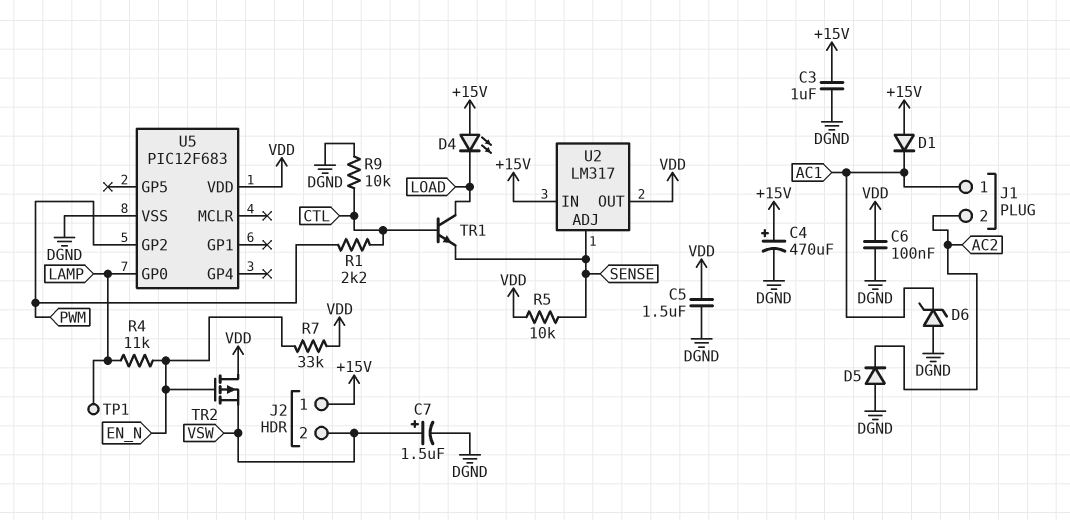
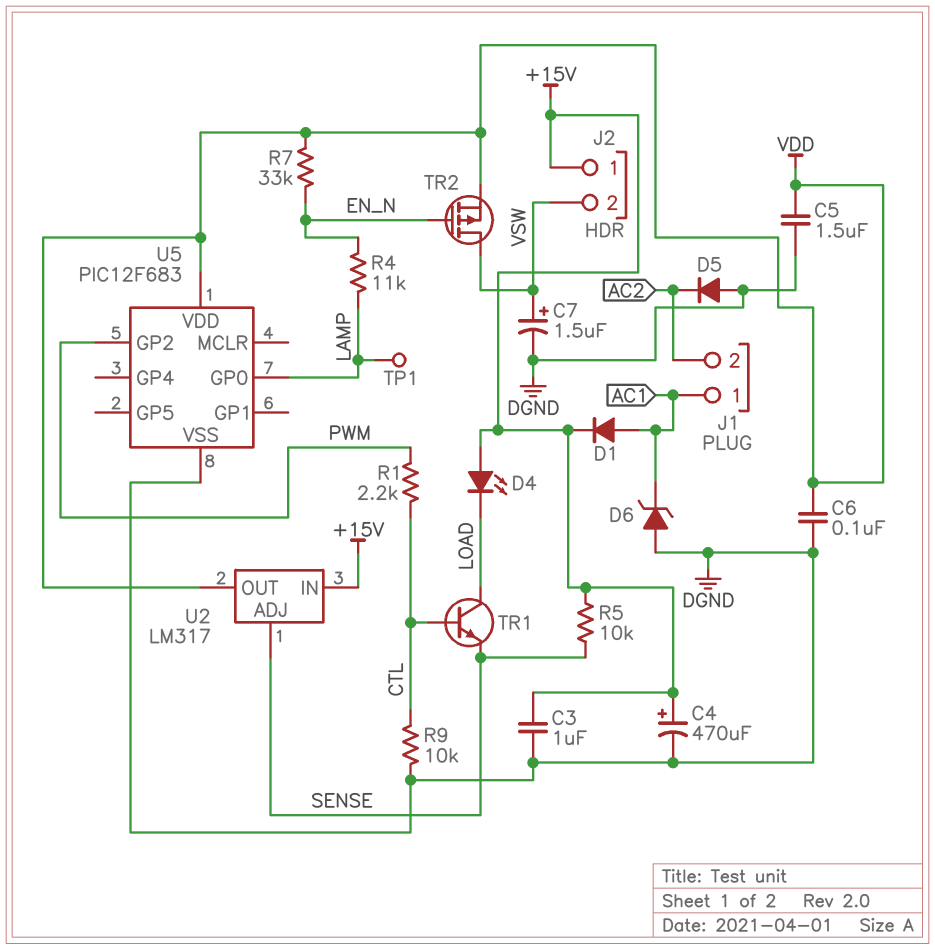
D1: diode (A +15V, K AC1) -> diode (A AC1, K +15V)
R5: 10k (SENSE, VDD) -> 10k (+15V, SENSE)
TR2: PMOS (G EN_N, D VDD, S VSW) -> PMOS (G EN_N, D VSW, S VDD)

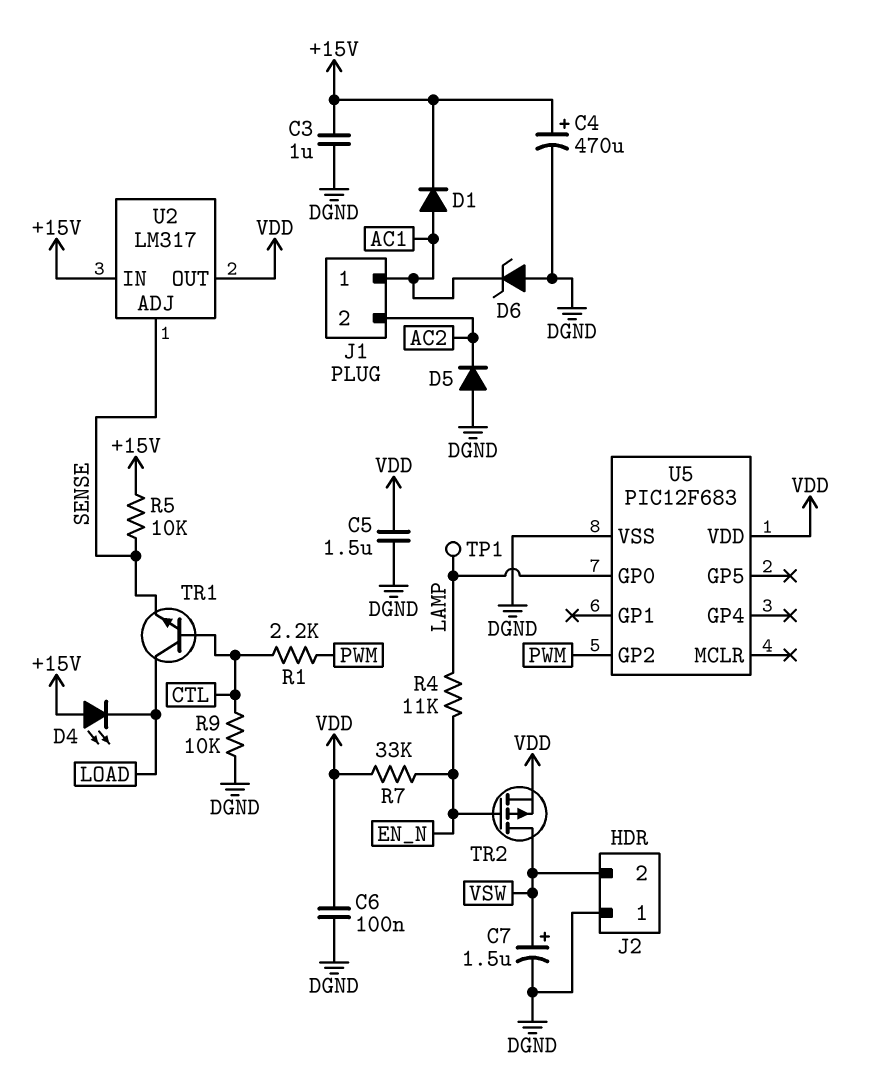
J2 pin 1: +15V -> DGND

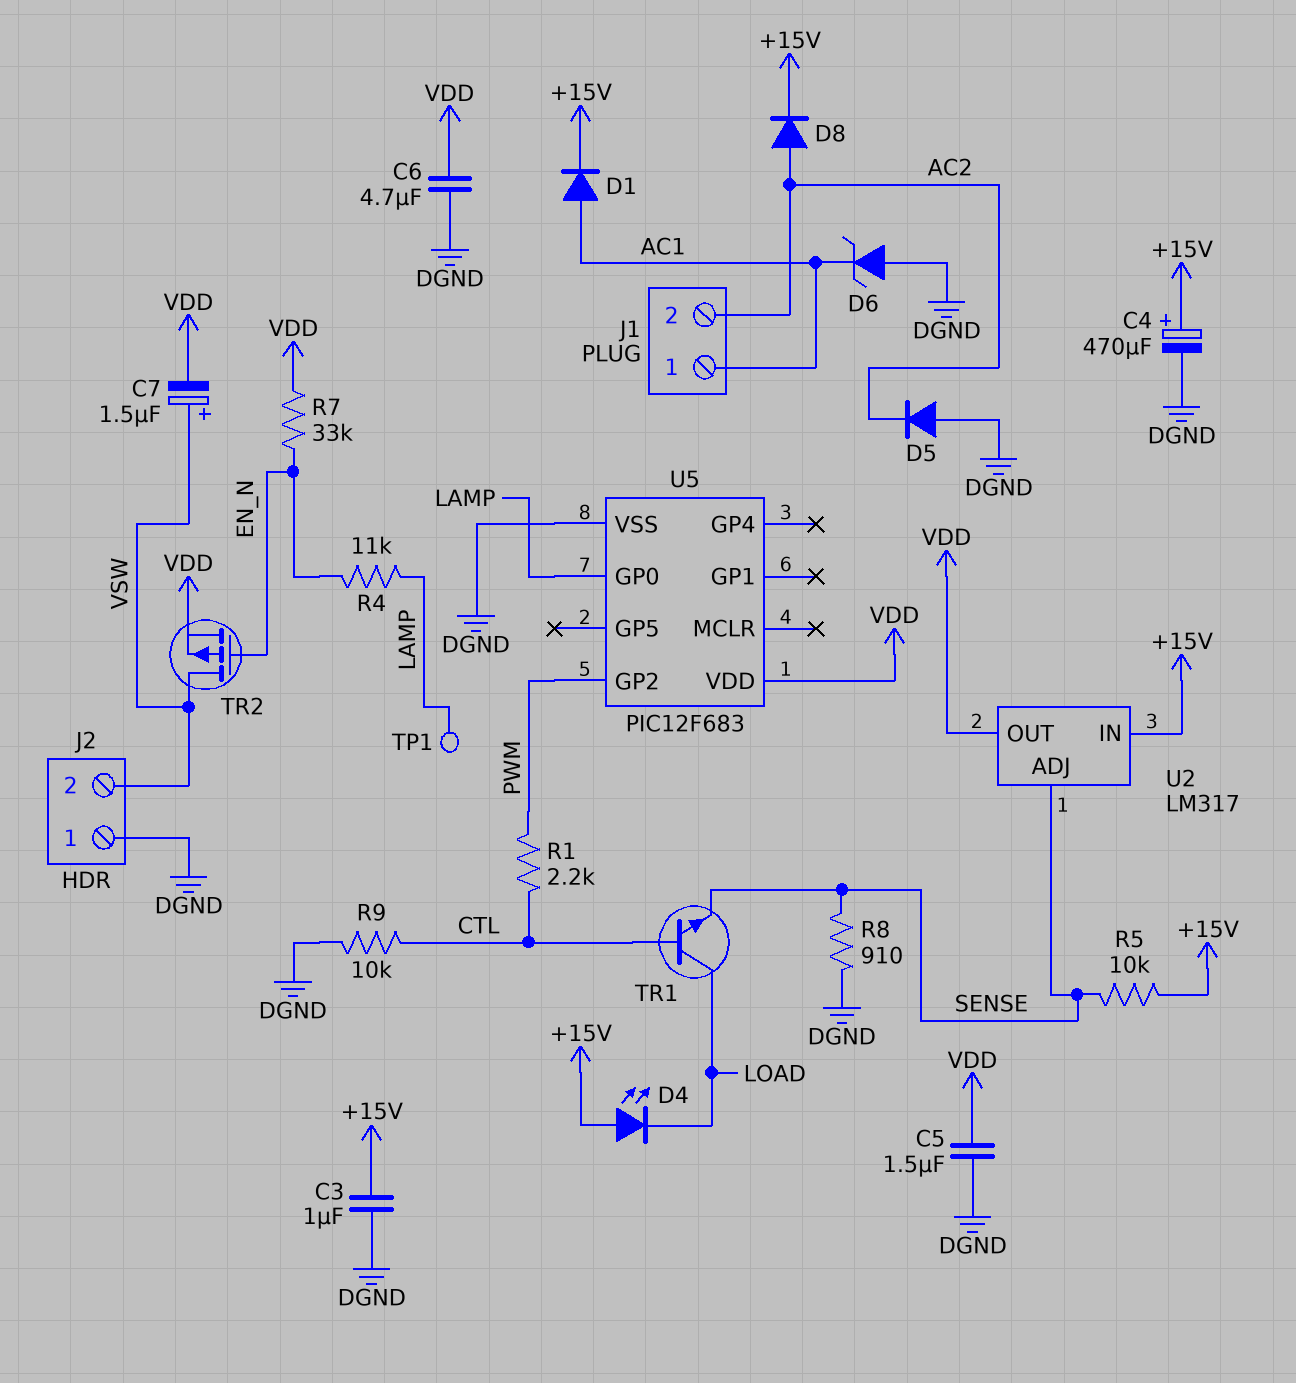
C6: 100nF (DGND, VDD) -> 4.7uF (DGND, VDD)
C7: 1.5uF (plus VSW, minus DGND) -> 1.5uF (plus VSW, minus VDD)
D8: none -> diode (A AC2, K +15V)
R8: none -> 910 (DGND, SENSE)

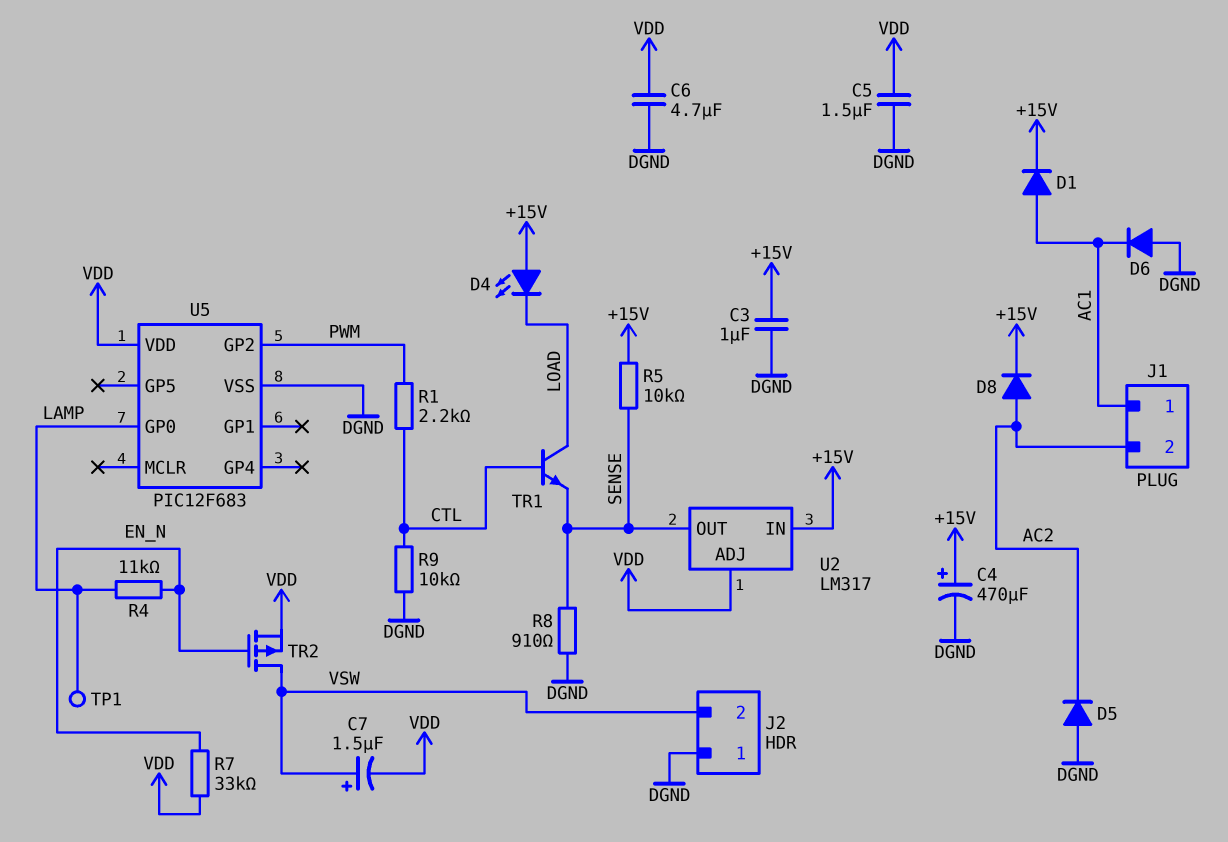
D6: zener (A DGND, K AC1) -> diode (A DGND, K AC1)
U2 pin ADJ: SENSE -> VDD
U2 pin OUT: VDD -> SENSE

